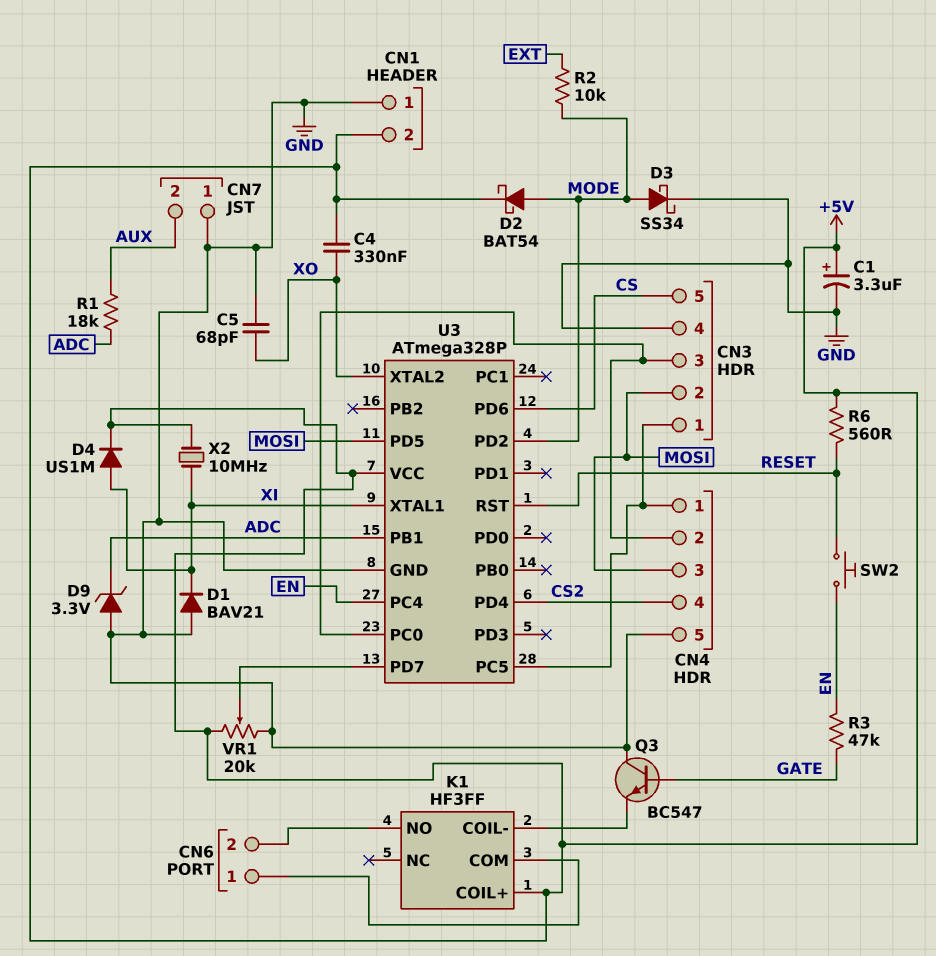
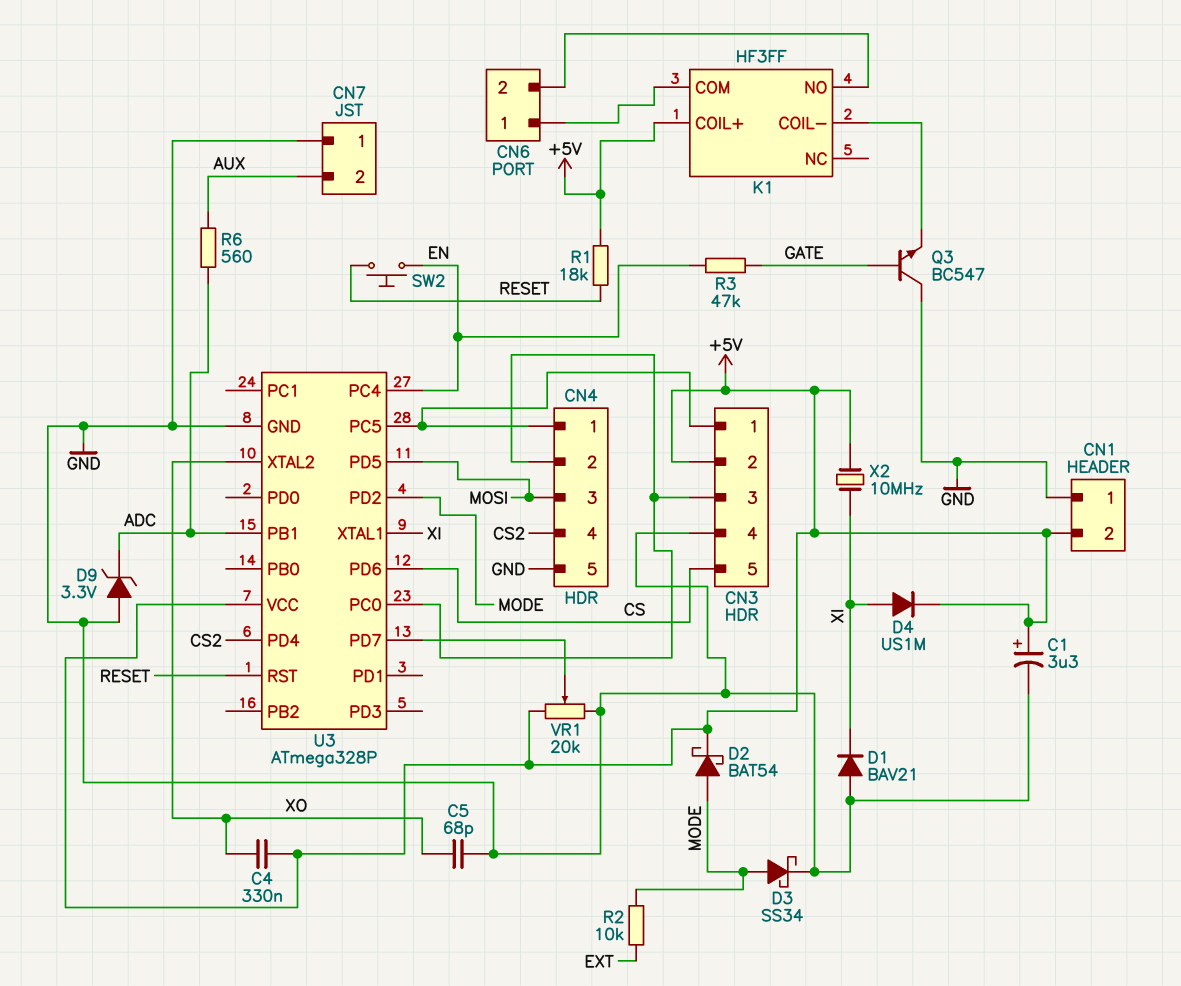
CN3 pin 2: MOSI -> +5V
R1: 18k (ADC, AUX) -> 18k (+5V, RESET)
R6: 560 (+5V, RESET) -> 560 (ADC, AUX)

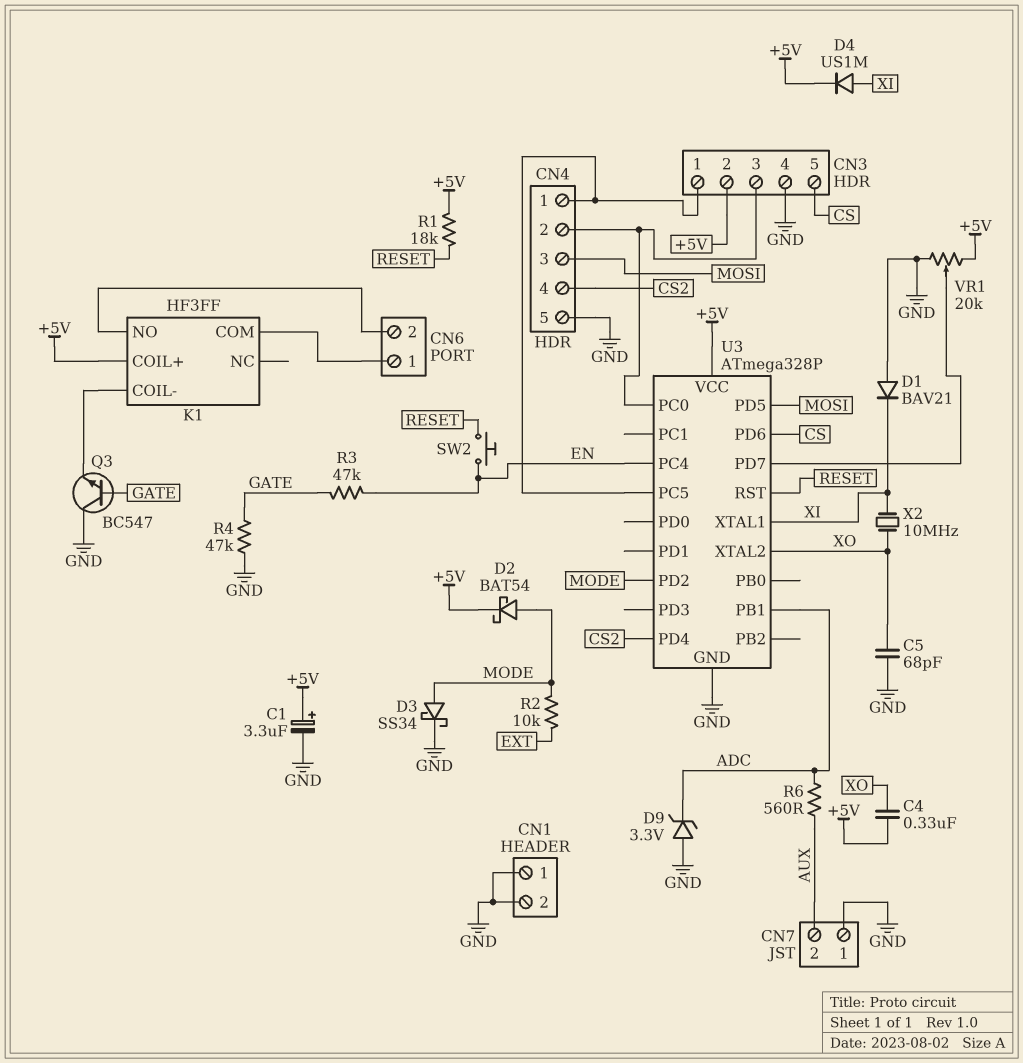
CN1 pin 2: +5V -> GND
R4: none -> 47k (GATE, GND)
X2: 10MHz (+5V, XI) -> 10MHz (XI, XO)

